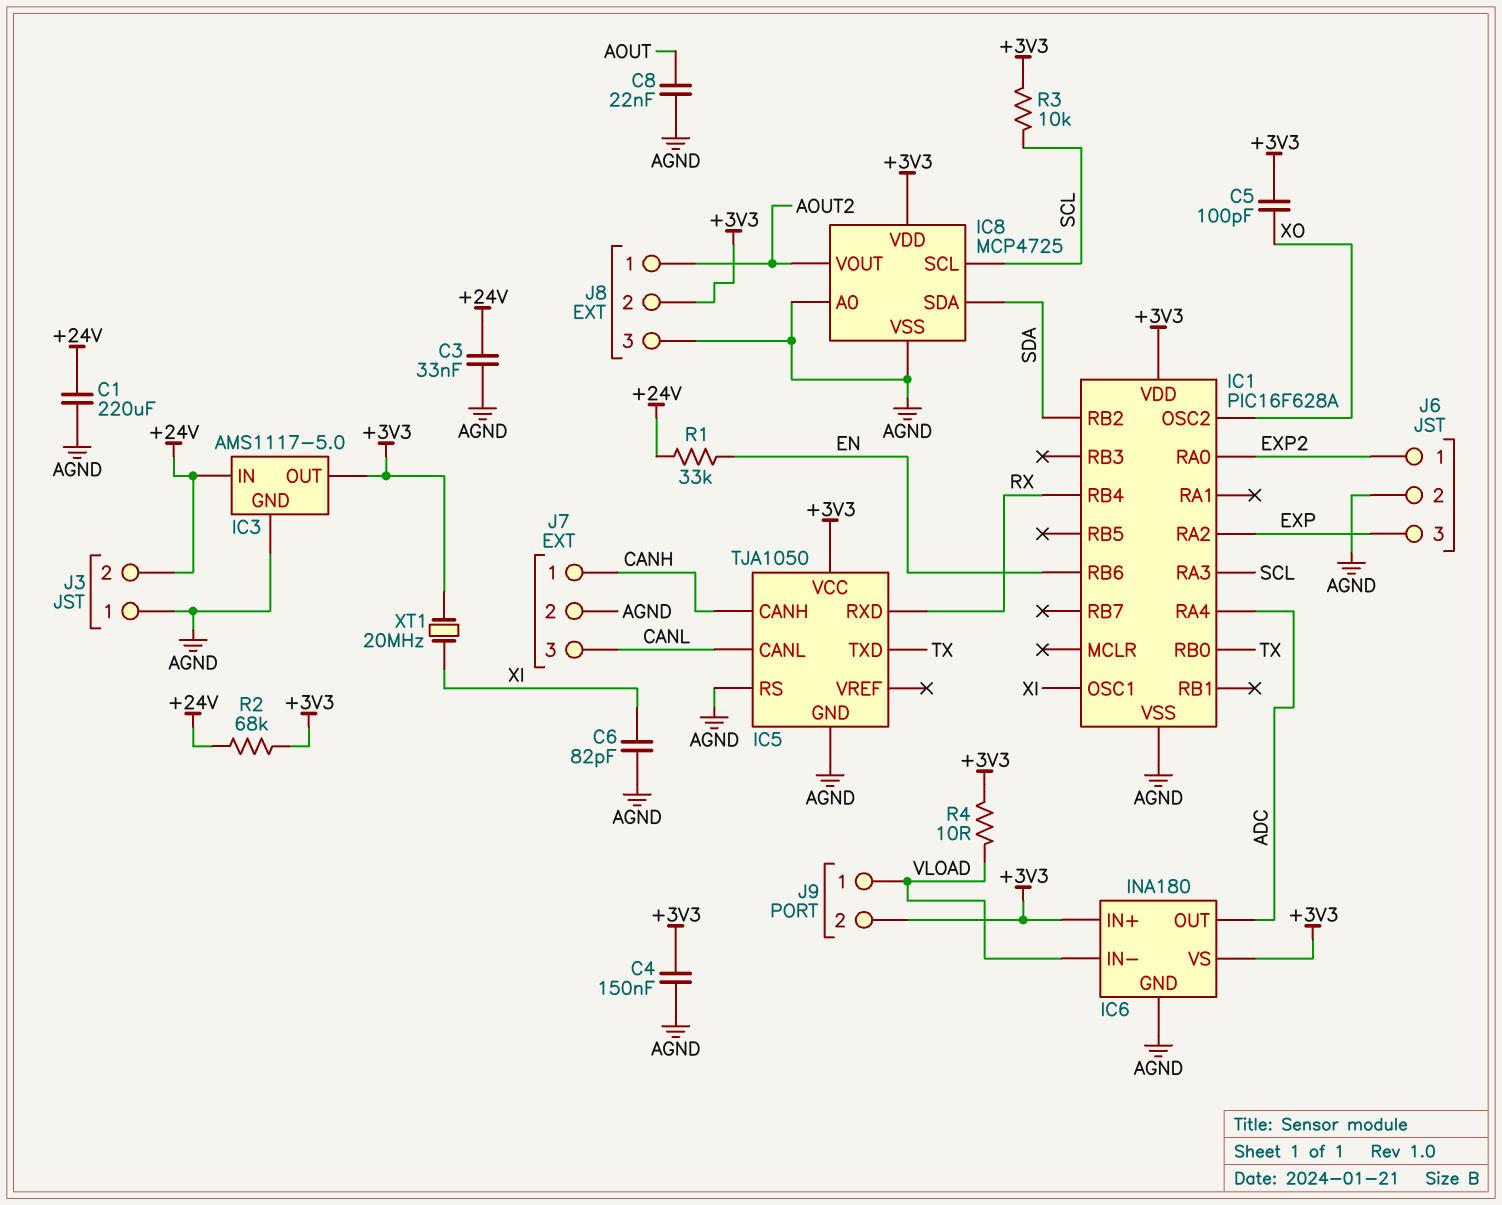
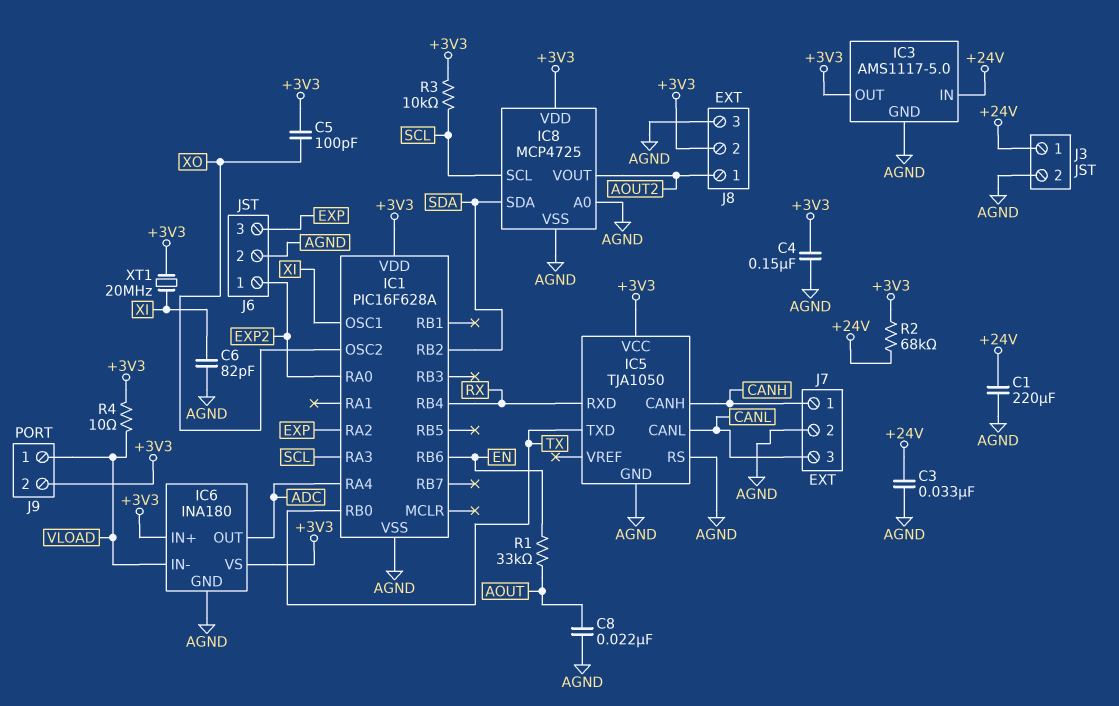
J3 pin 1: AGND -> +24V
J3 pin 2: +24V -> AGND
R1: 33k (+24V, EN) -> 33k (AOUT, EN)

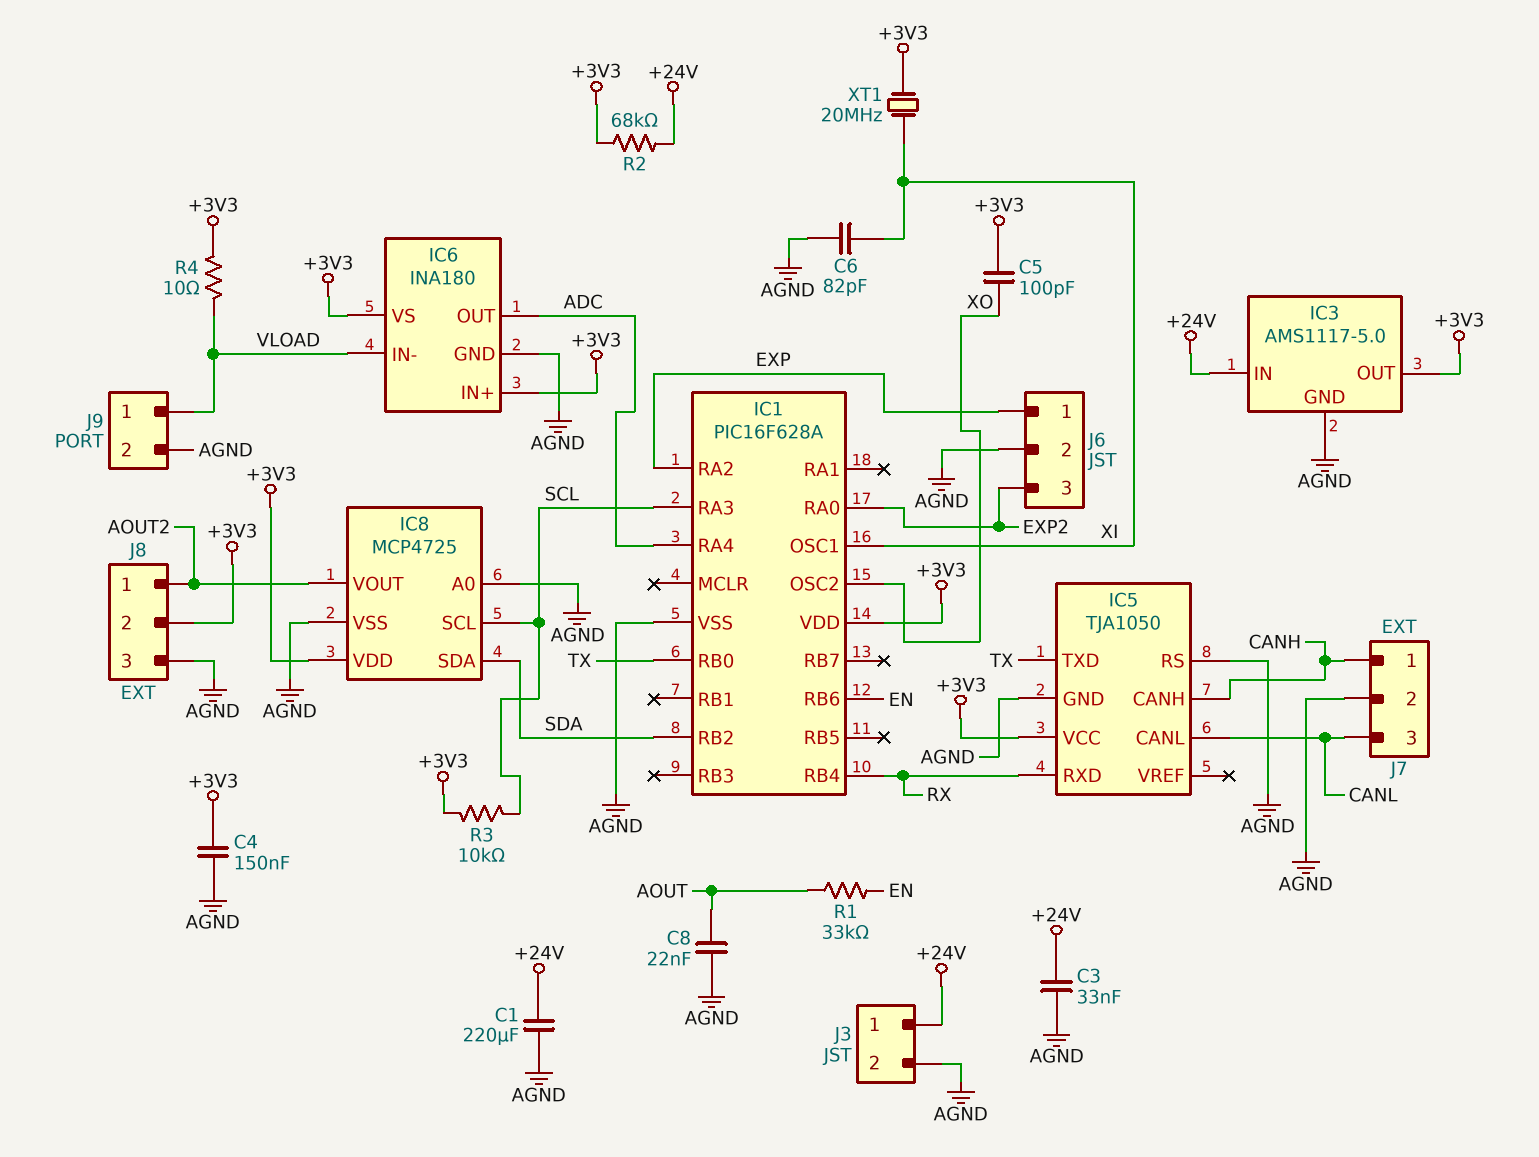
J6 pin 1: EXP2 -> EXP
J6 pin 3: EXP -> EXP2
J9 pin 2: +3V3 -> AGND

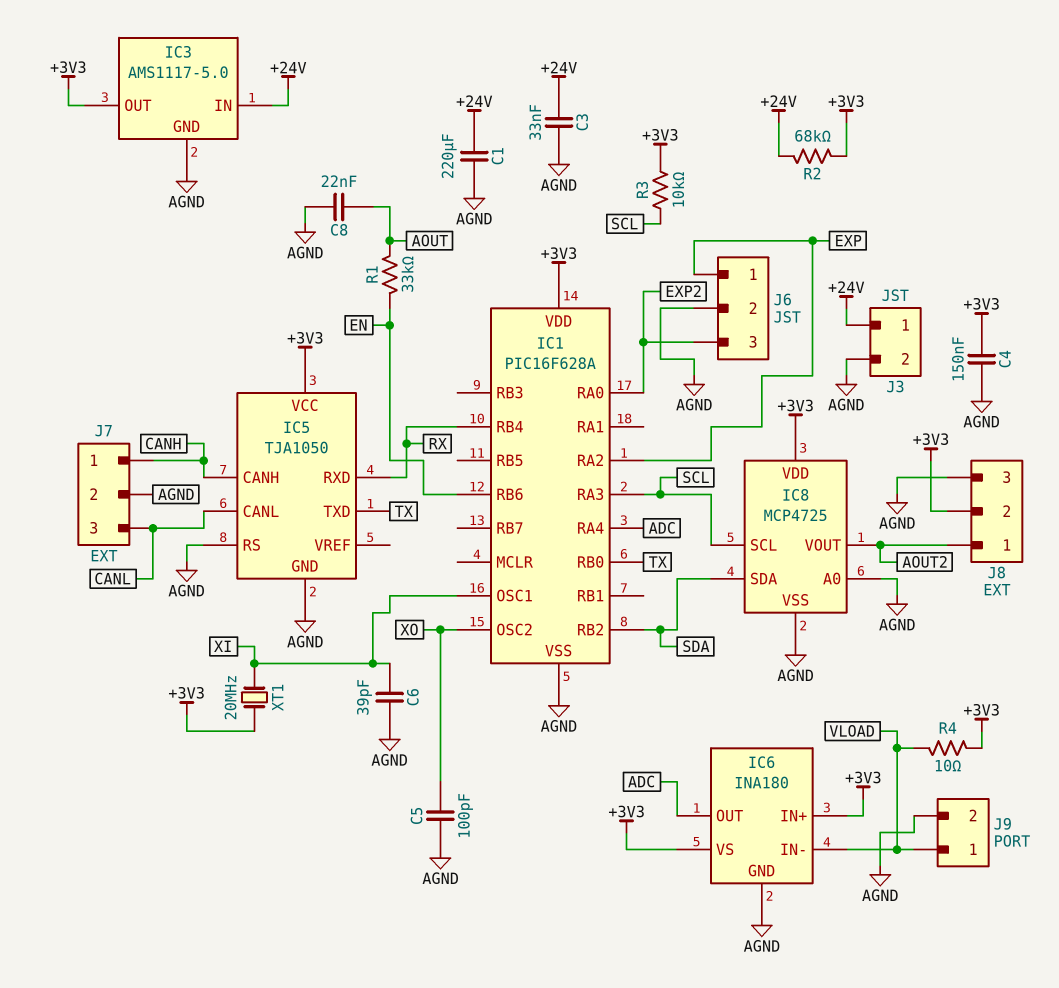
C5: 100pF (+3V3, XO) -> 100pF (AGND, XO)
C6: 82pF (AGND, XI) -> 39pF (AGND, XI)

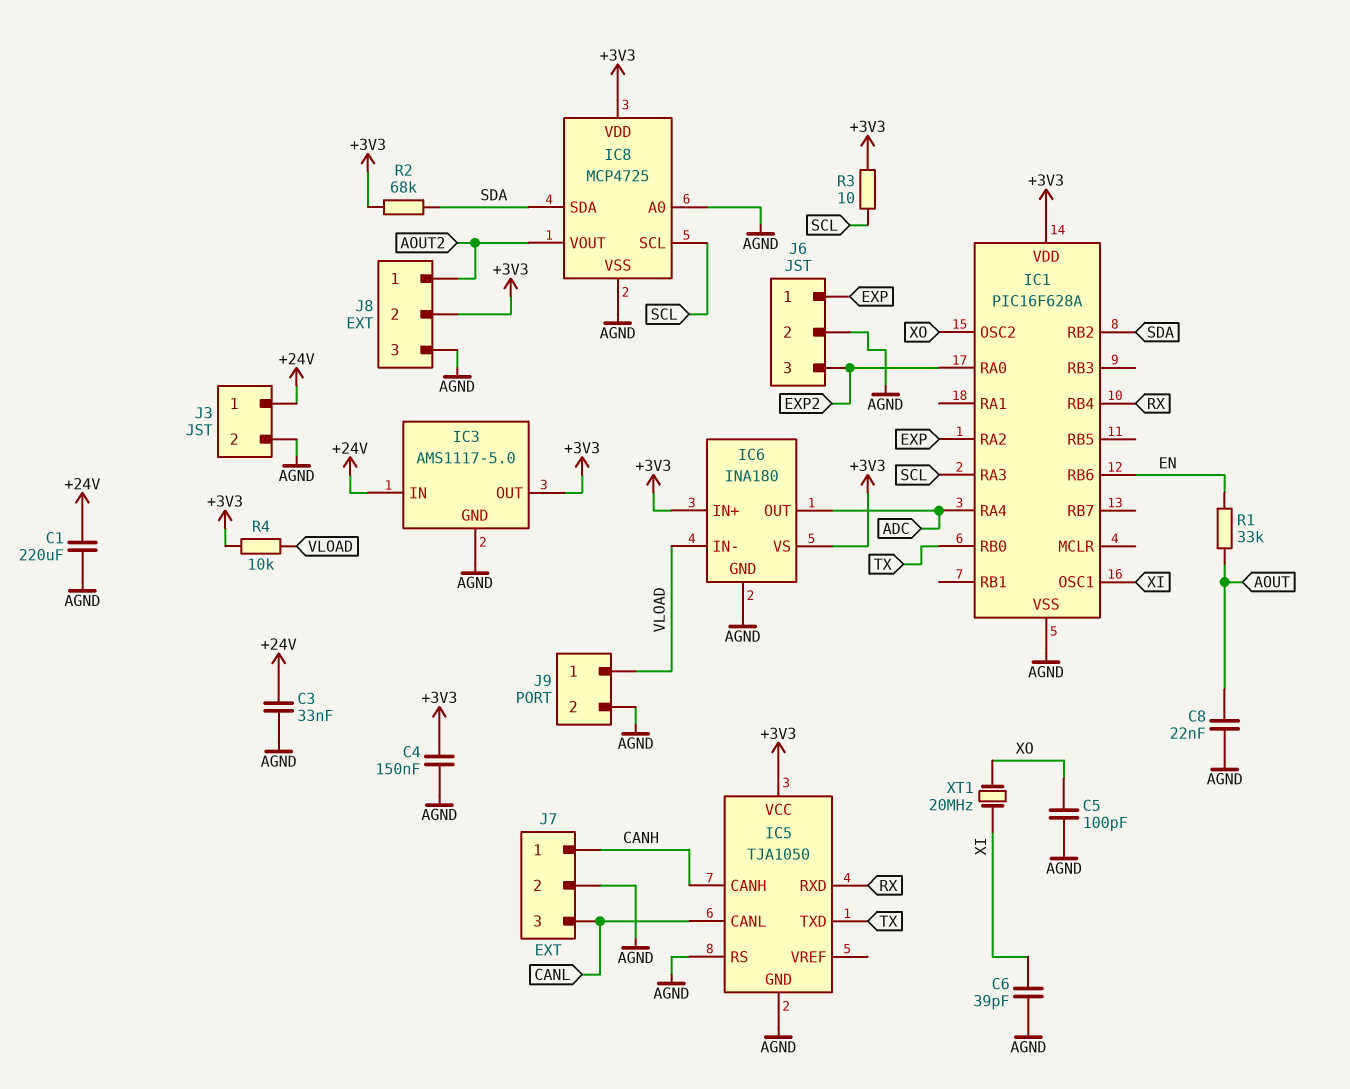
R2: 68k (+3V3, +24V) -> 68k (+3V3, SDA)
R3: 10k (+3V3, SCL) -> 10 (+3V3, SCL)
R4: 10 (+3V3, VLOAD) -> 10k (+3V3, VLOAD)
XT1: 20MHz (+3V3, XI) -> 20MHz (XI, XO)

